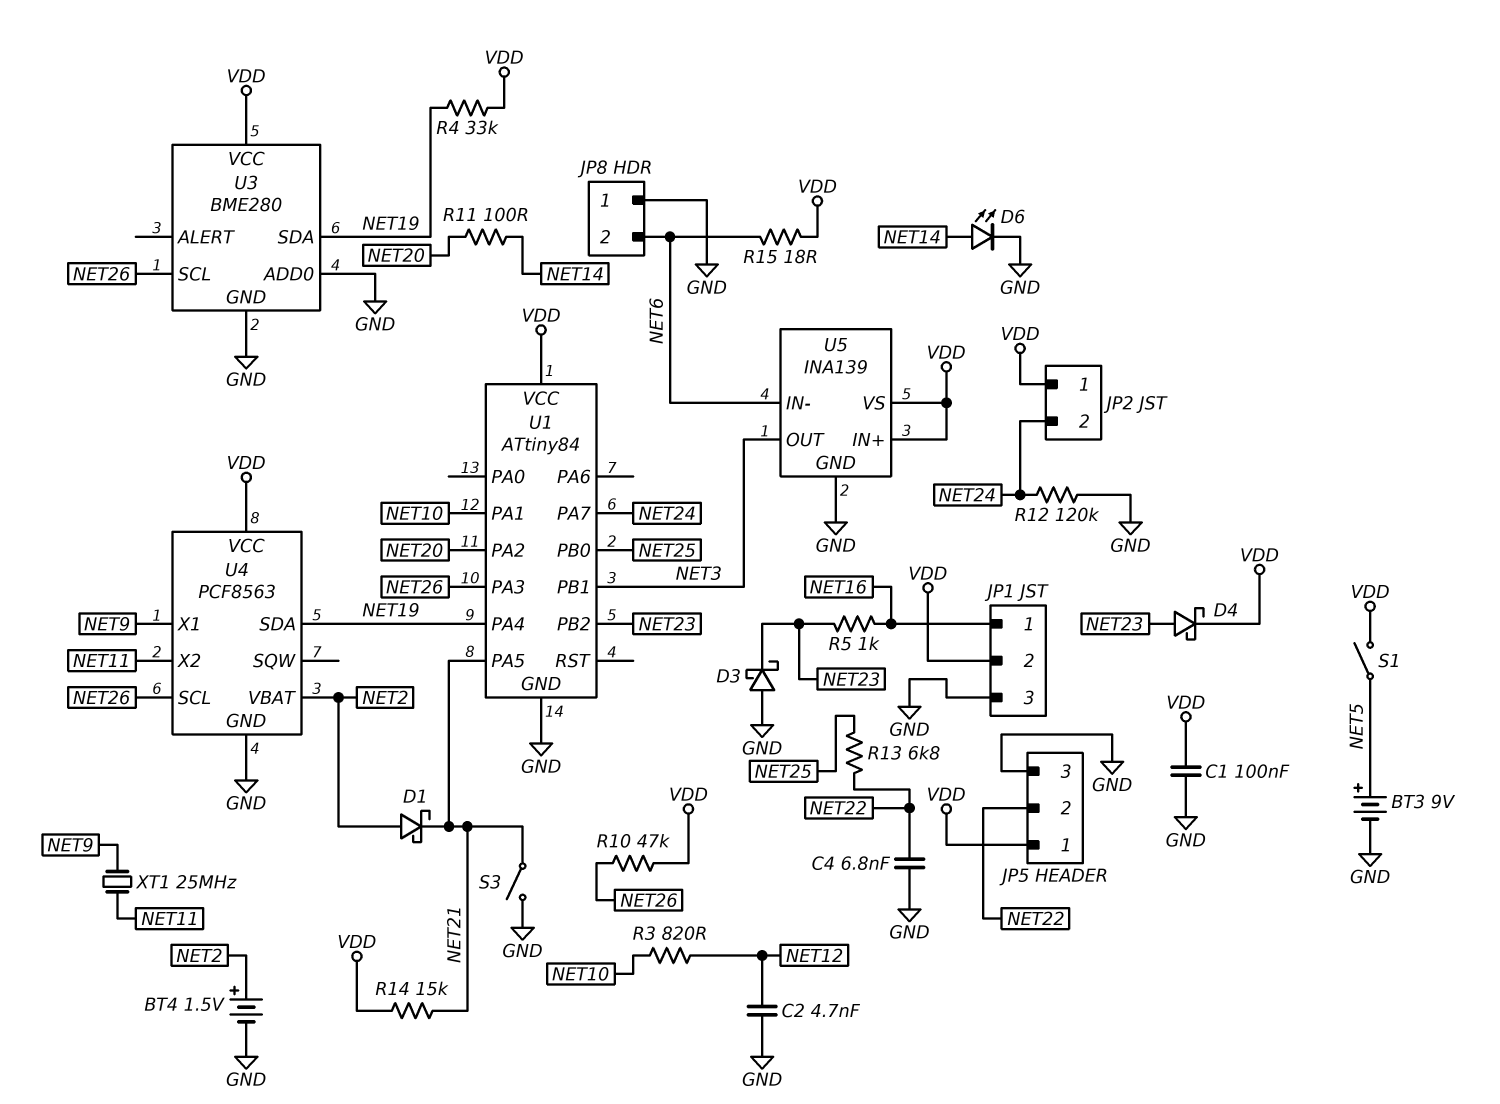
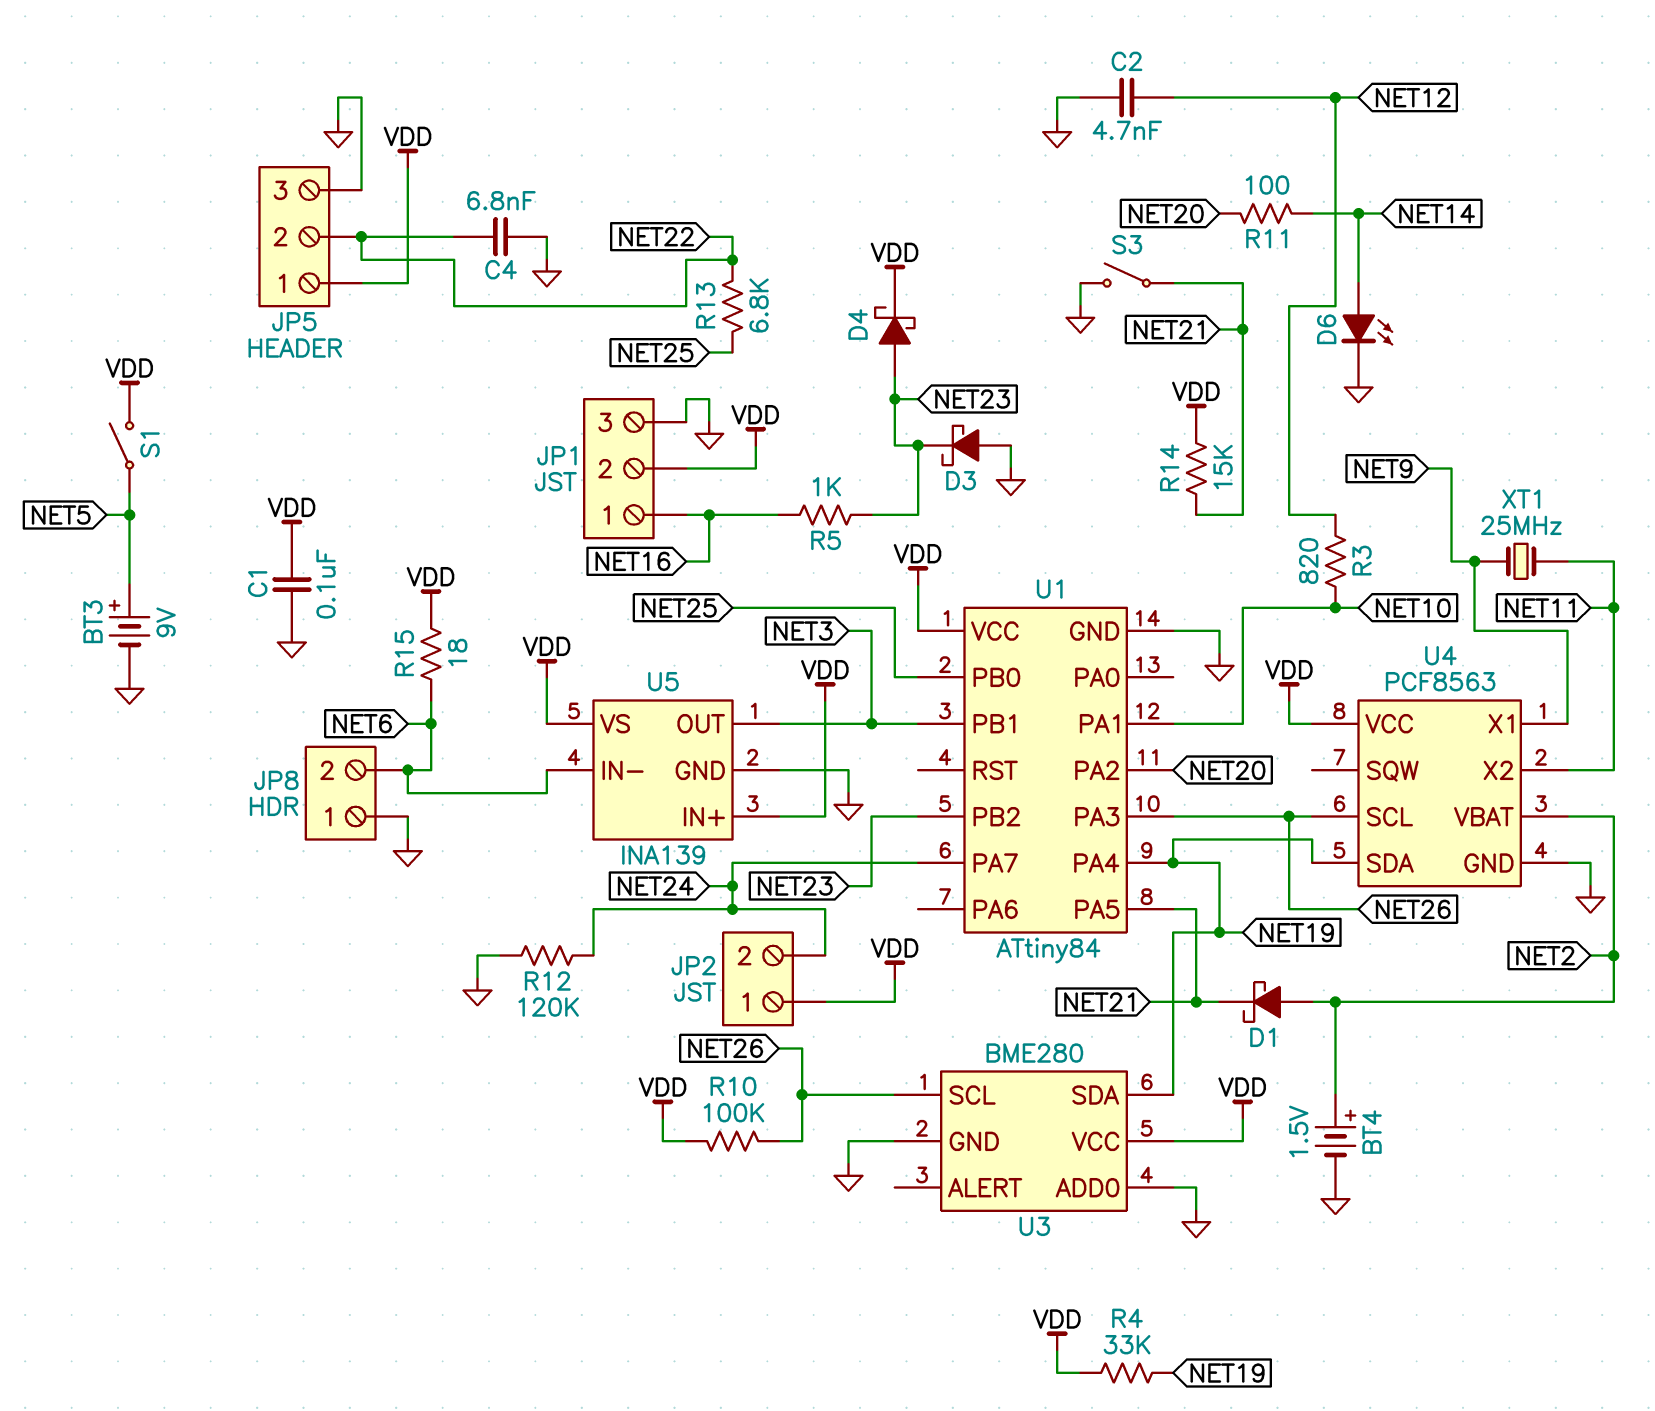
R10: 47k (NET26, VDD) -> 100k (NET26, VDD)

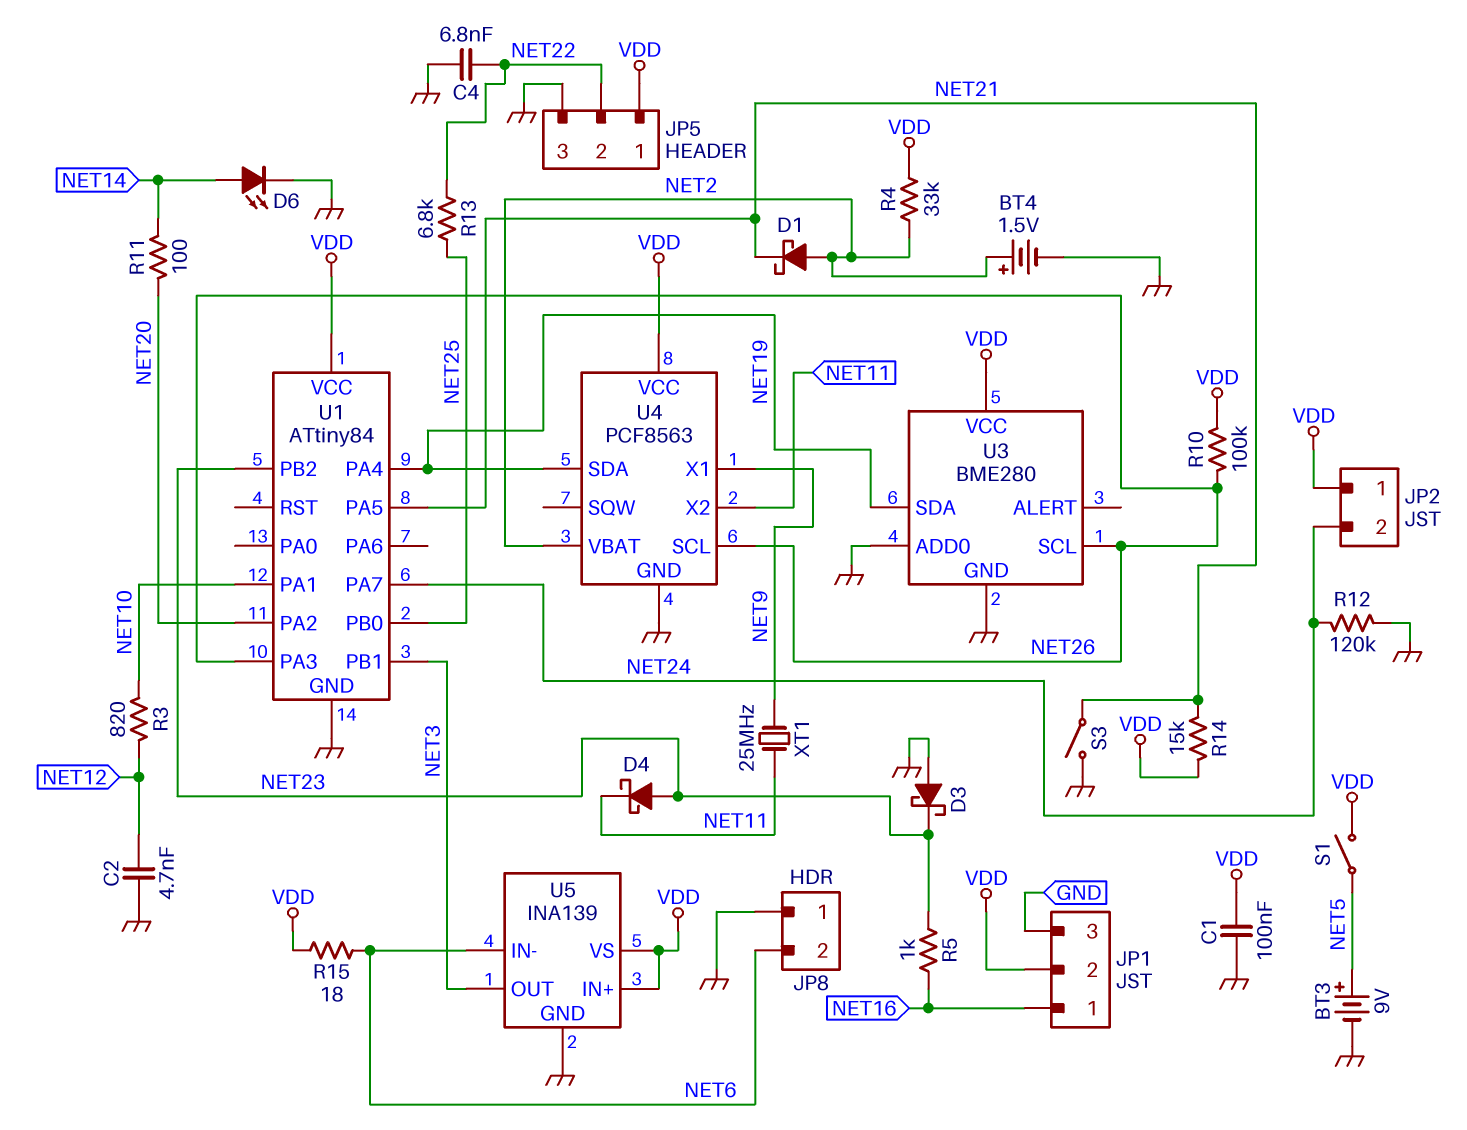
D4: schottky (A NET23, K VDD) -> schottky (A NET23, K NET11)
R4: 33k (NET19, VDD) -> 33k (NET2, VDD)

